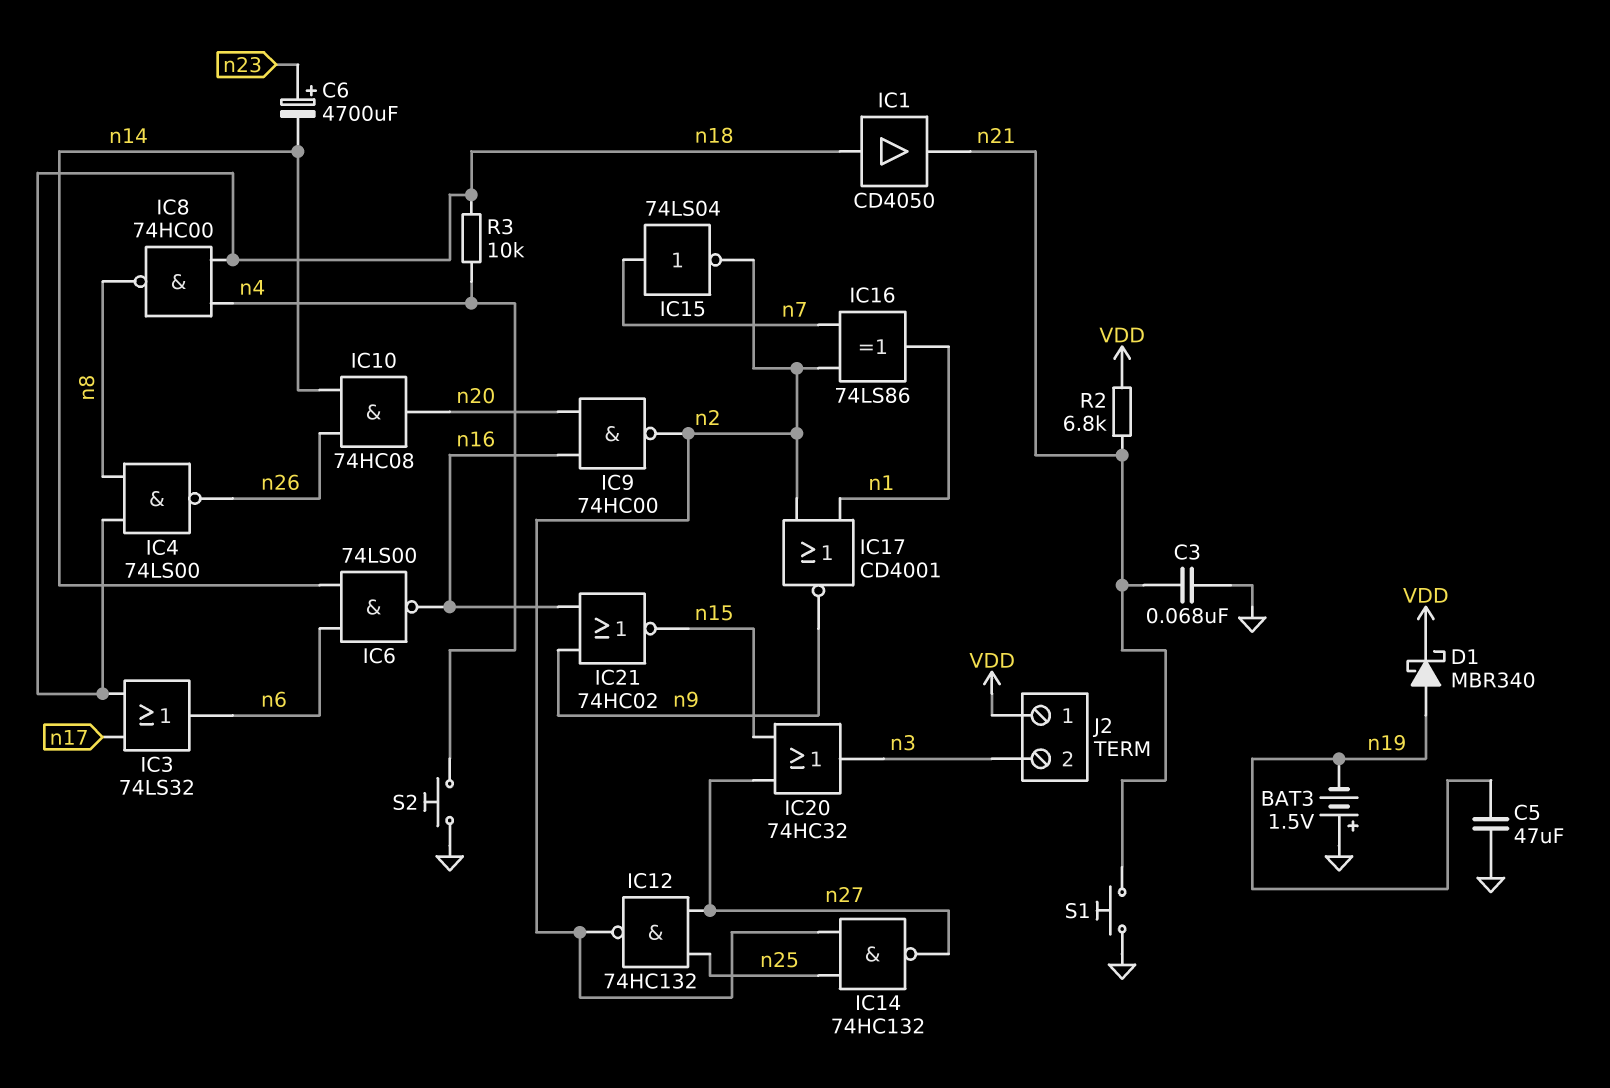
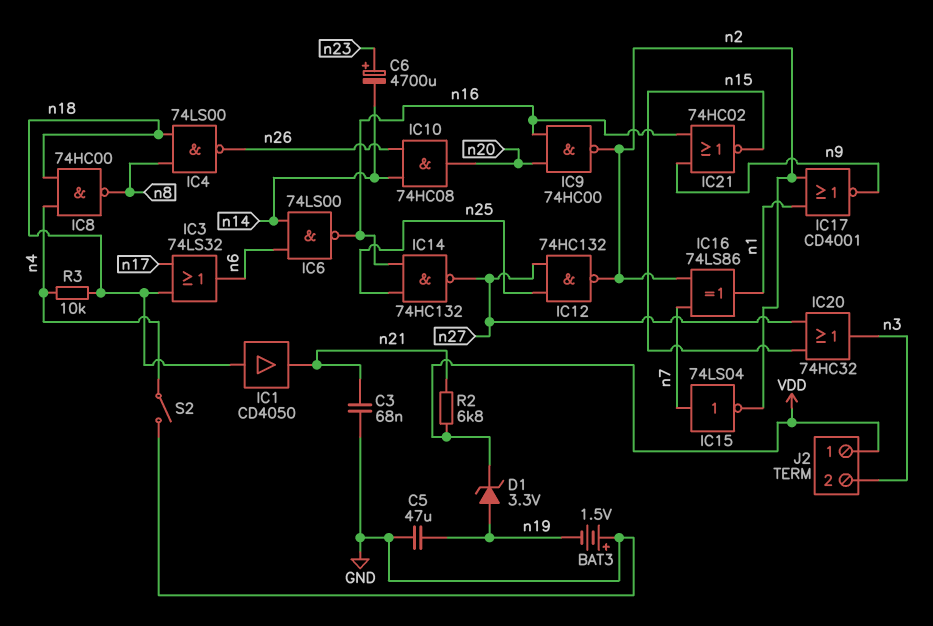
D1: schottky MBR340 (A n19, K VDD) -> zener 3.3V (A n19, K VDD)
IC14: NAND 74HC132 (in n2, in n25, out n27) -> NAND 74HC132 (in n16, in n25, out n27)
S1: button (GND, n21) -> none
S2: button (GND, n4) -> switch (GND, n4)

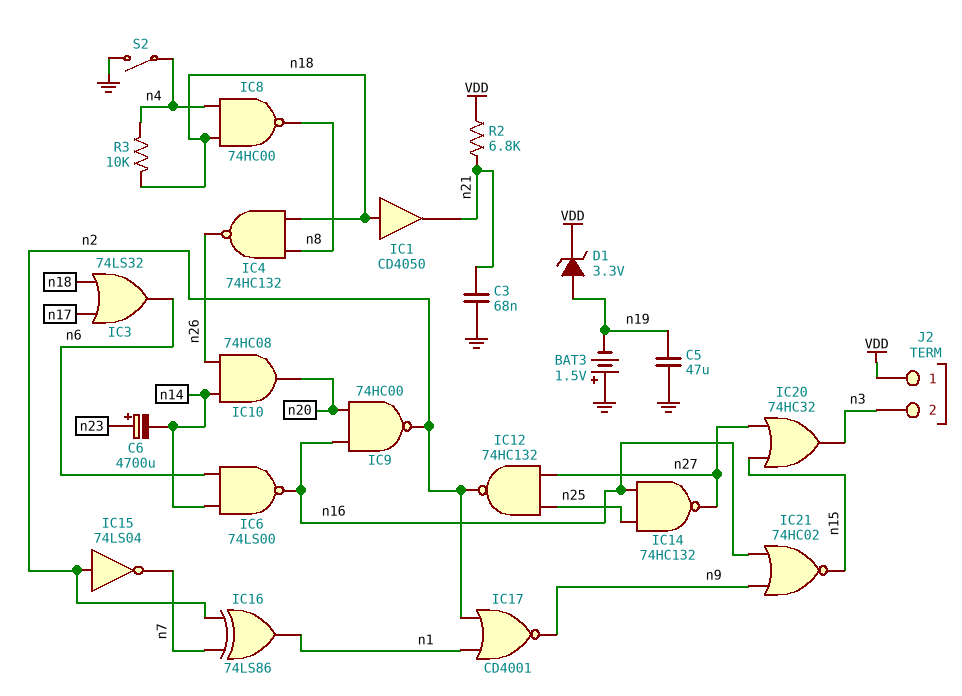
IC4: NAND 74LS00 (in n8, in n18, out n26) -> NAND 74HC132 (in n8, in n18, out n26)
IC15: NOT 74LS04 (in n7, out n2) -> NOT 74LS04 (in n2, out n7)

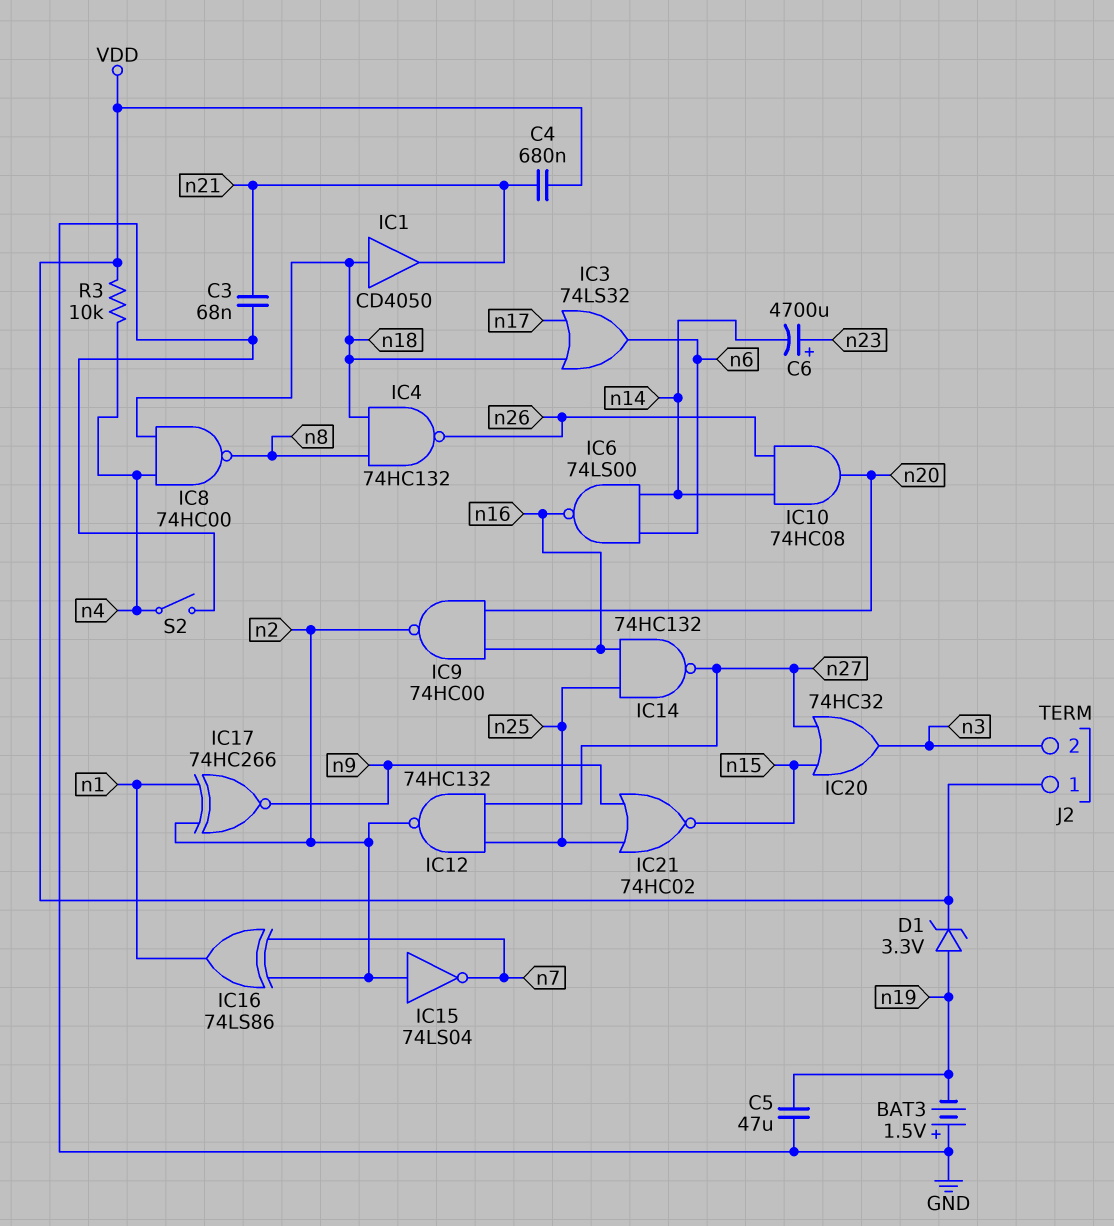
C4: none -> 680nF (VDD, n21)
IC17: NOR CD4001 (in n1, in n2, out n9) -> XNOR 74HC266 (in n1, in n2, out n9)
IC21: NOR 74HC02 (in n9, in n16, out n15) -> NOR 74HC02 (in n9, in n25, out n15)
R2: 6.8k (VDD, n21) -> none
R3: 10k (n4, n18) -> 10k (VDD, n4)

